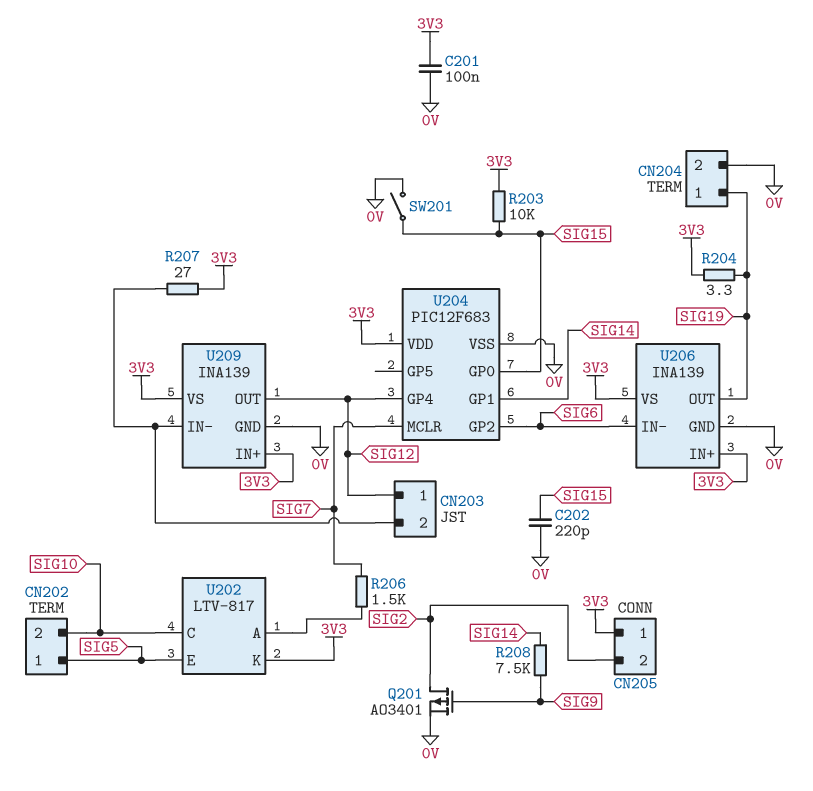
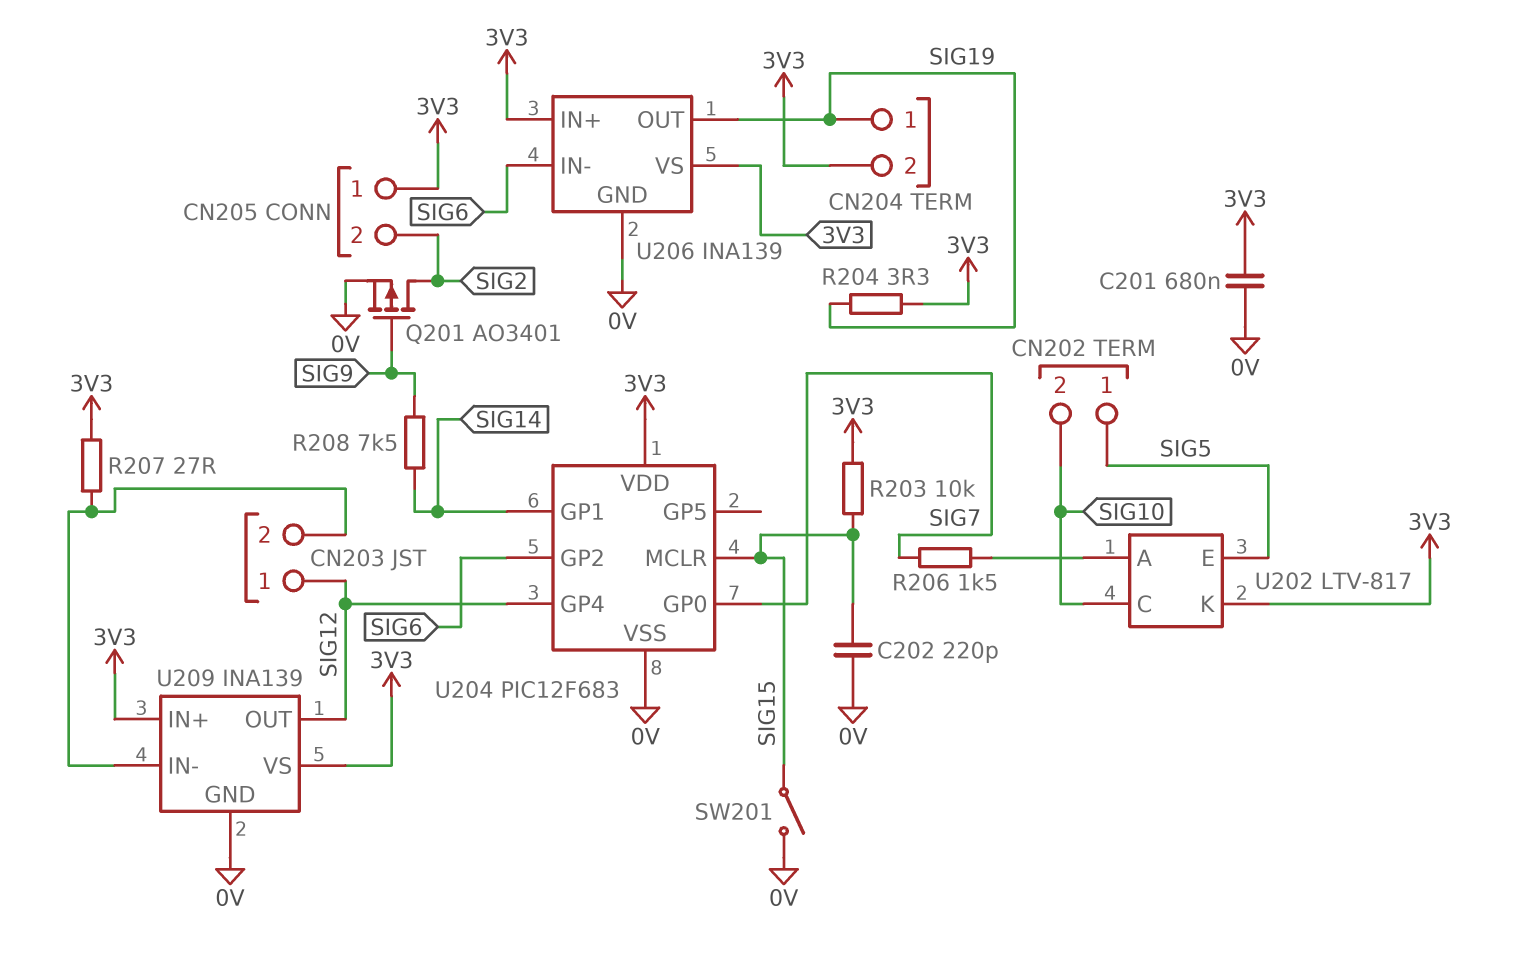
C201: 100nF (0V, 3V3) -> 680nF (0V, 3V3)
CN204 pin 2: 0V -> 3V3
U204 pin GP0: SIG15 -> SIG7
U204 pin MCLR: SIG7 -> SIG15

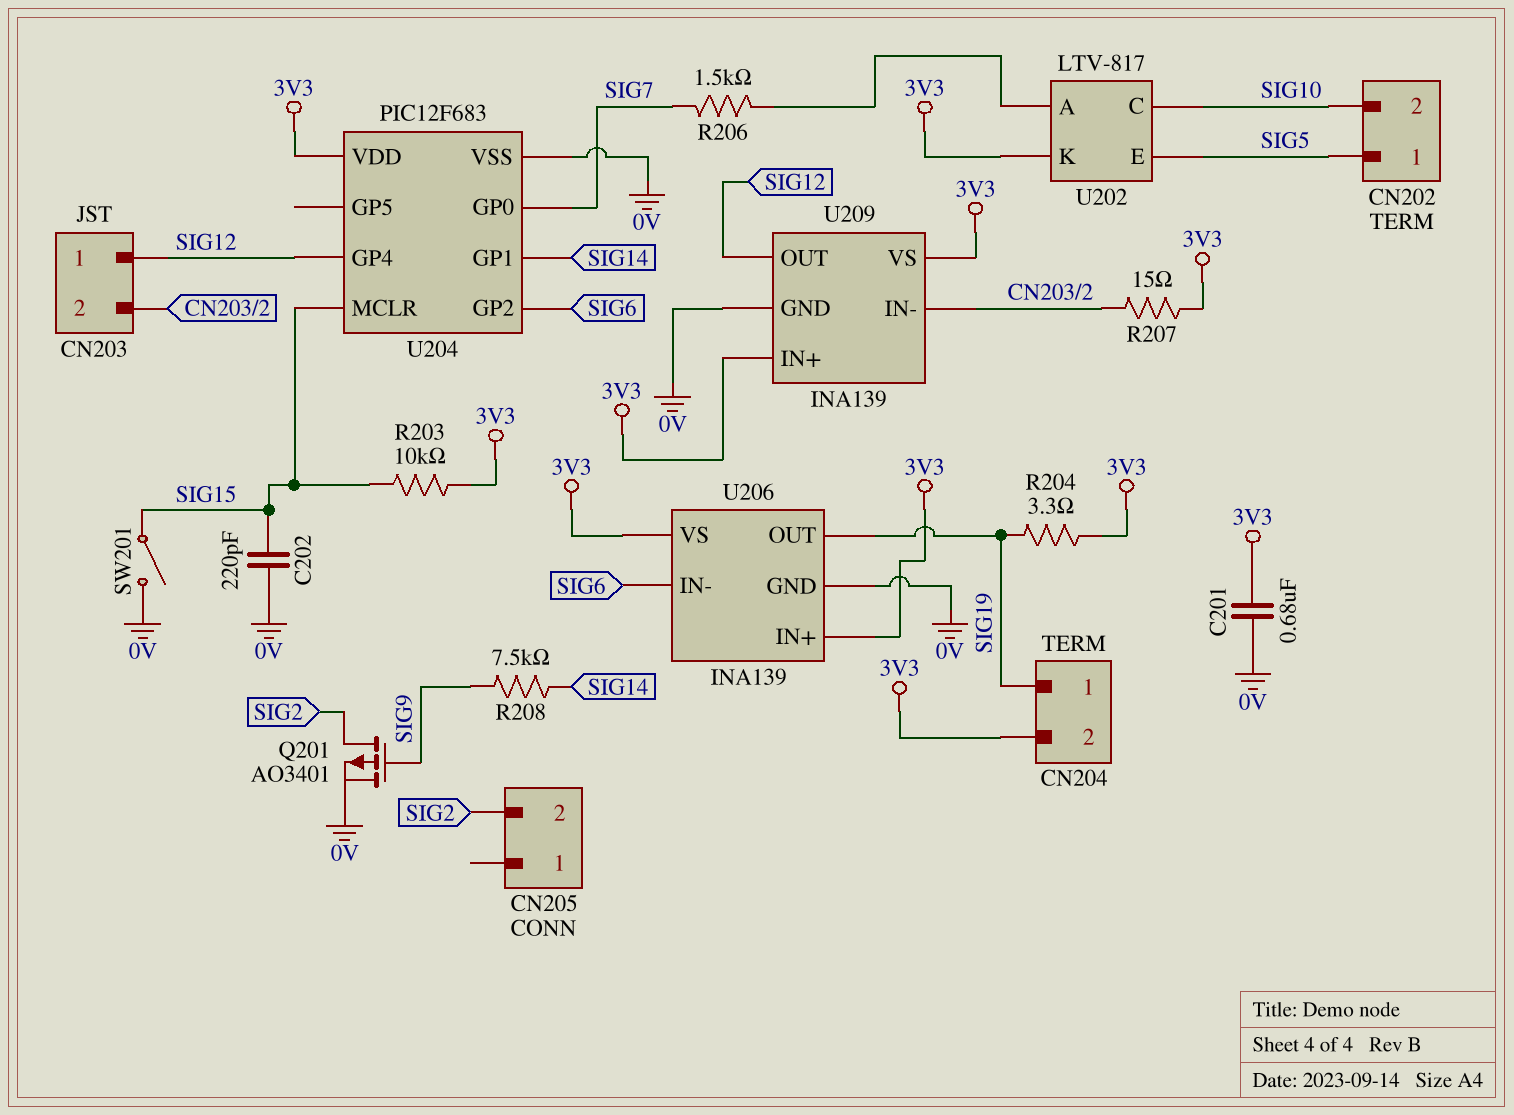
CN205 pin 1: 3V3 -> none
R207: 27 (3V3, CN203/2) -> 15 (3V3, CN203/2)

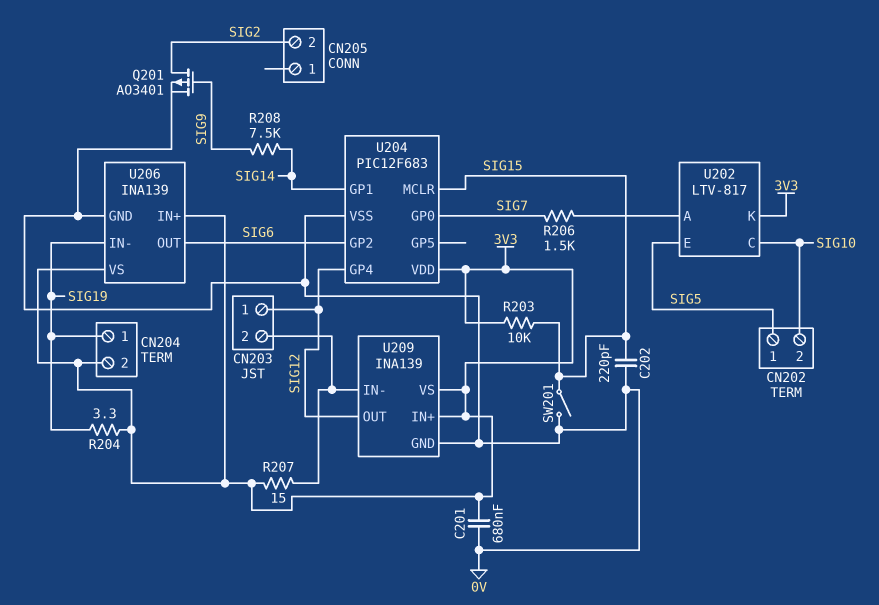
U206 pin IN-: SIG6 -> SIG19
U206 pin OUT: SIG19 -> SIG6

